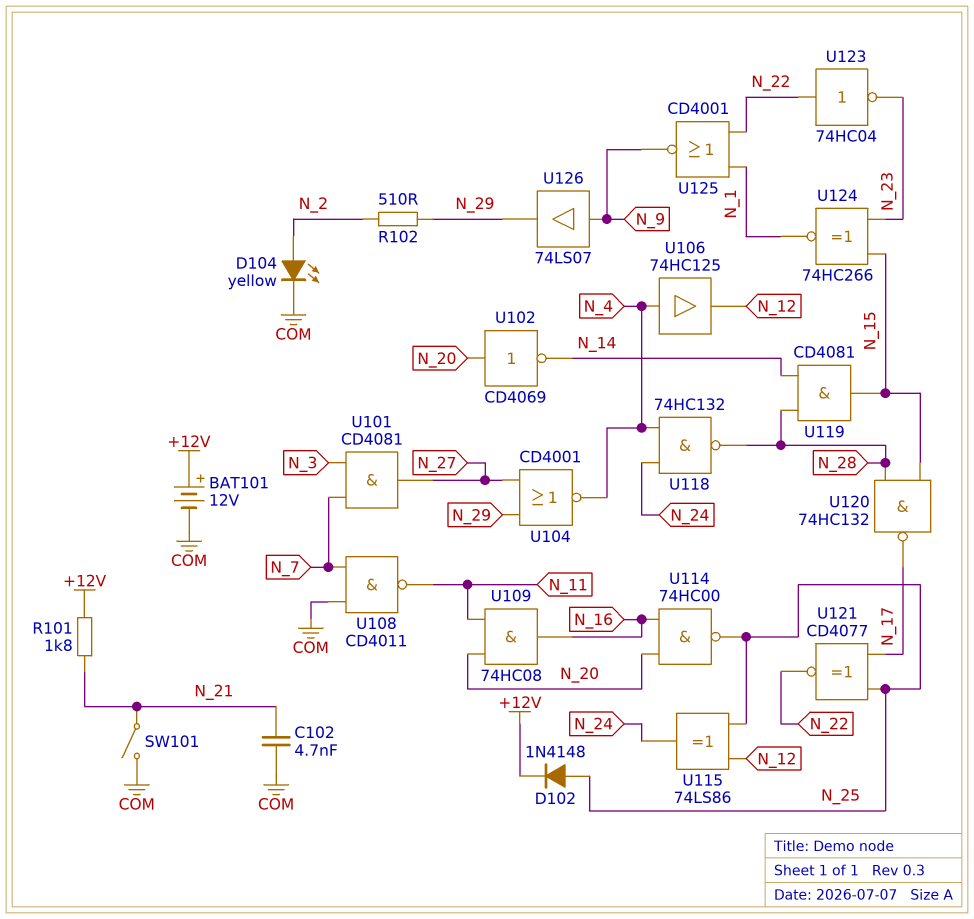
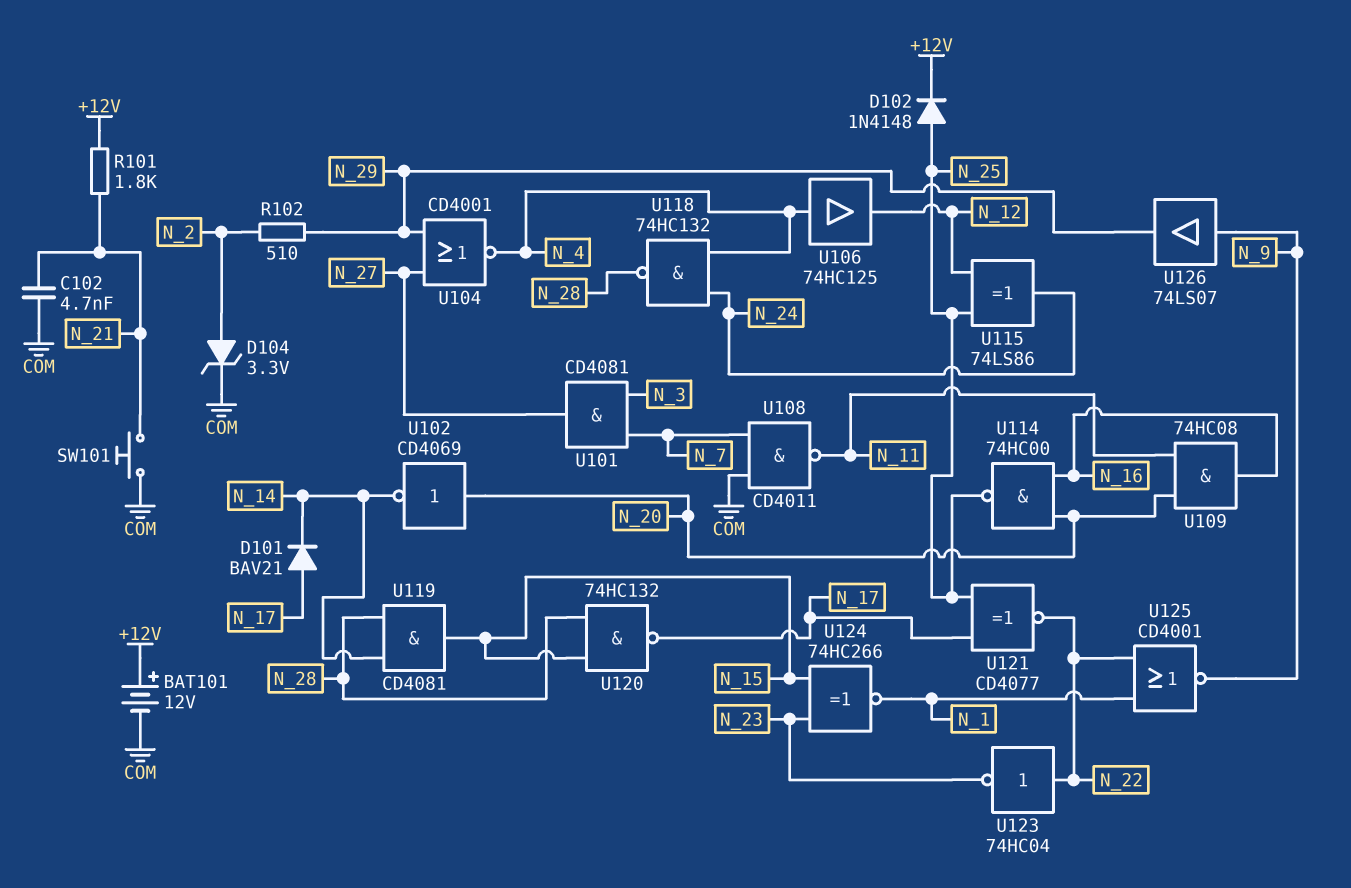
D101: none -> diode BAV21 (A N_17, K N_14)
D104: LED yellow (A N_2, K COM) -> zener 3.3V (A N_2, K COM)
SW101: switch (COM, N_21) -> button (COM, N_21)

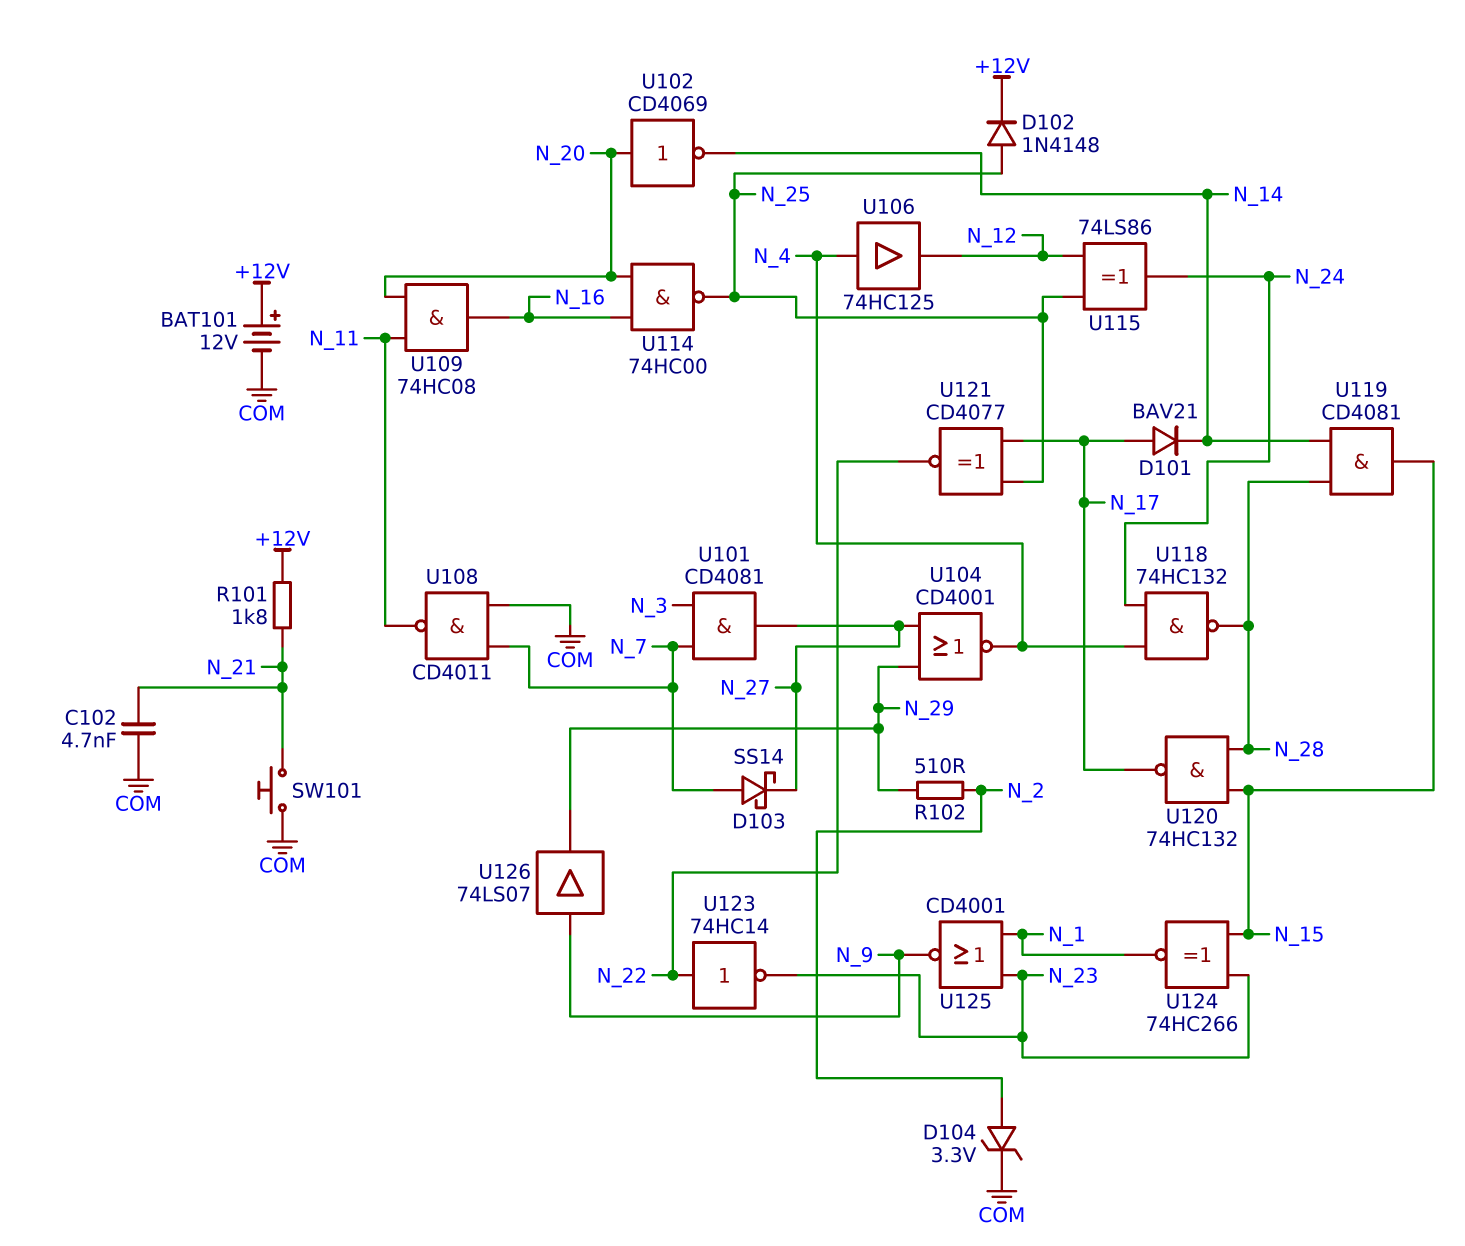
D103: none -> schottky SS14 (A N_7, K N_27)
U123: NOT 74HC04 (in N_22, out N_23) -> NOT 74HC14 (in N_22, out N_23)
U125: NOR CD4001 (in N_1, in N_22, out N_9) -> NOR CD4001 (in N_1, in N_23, out N_9)

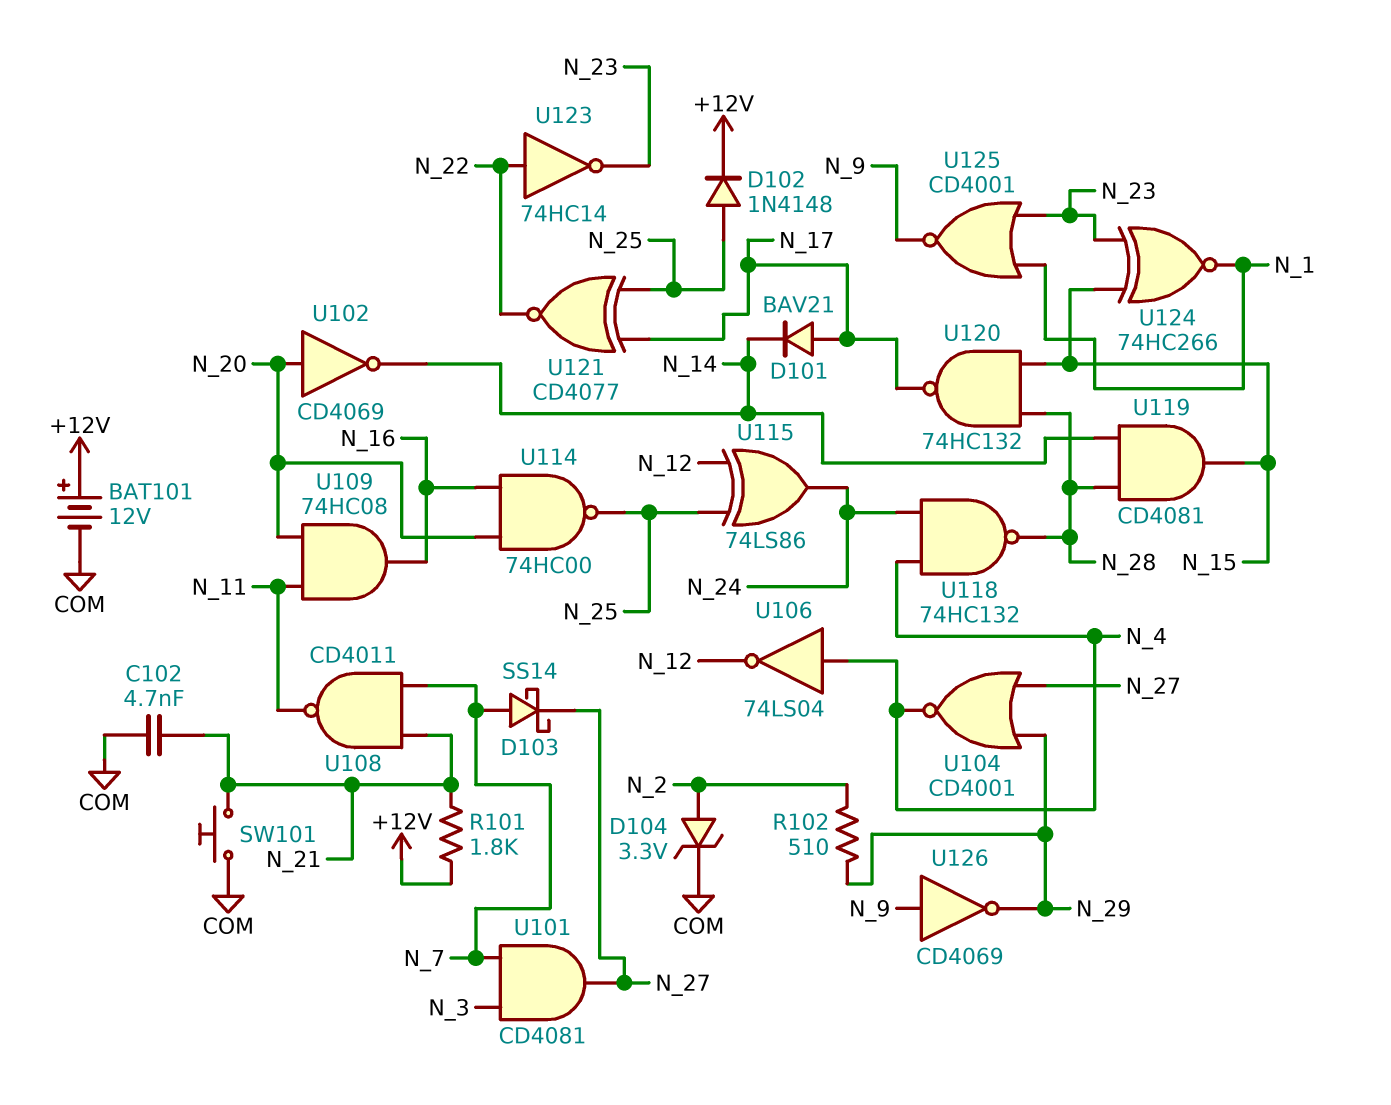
U106: buffer 74HC125 (in N_4, out N_12) -> NOT 74LS04 (in N_4, out N_12)
U108: NAND CD4011 (in COM, in N_7, out N_11) -> NAND CD4011 (in N_7, in N_21, out N_11)
U126: buffer 74LS07 (in N_9, out N_29) -> NOT CD4069 (in N_9, out N_29)

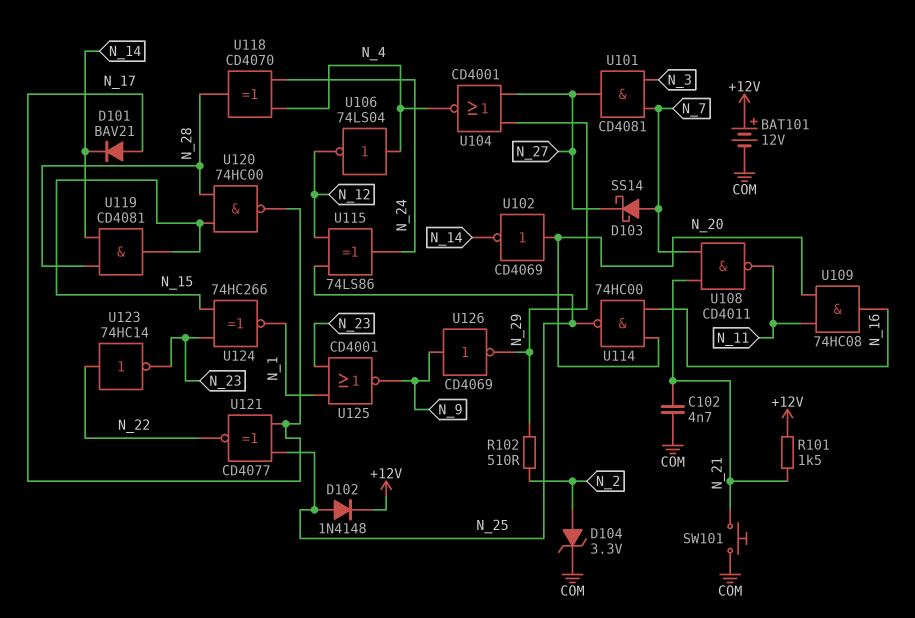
R101: 1.8k (+12V, N_21) -> 1.5k (+12V, N_21)
U118: NAND 74HC132 (in N_4, in N_24, out N_28) -> XOR CD4070 (in N_4, in N_24, out N_28)
U120: NAND 74HC132 (in N_15, in N_28, out N_17) -> NAND 74HC00 (in N_15, in N_28, out N_17)

